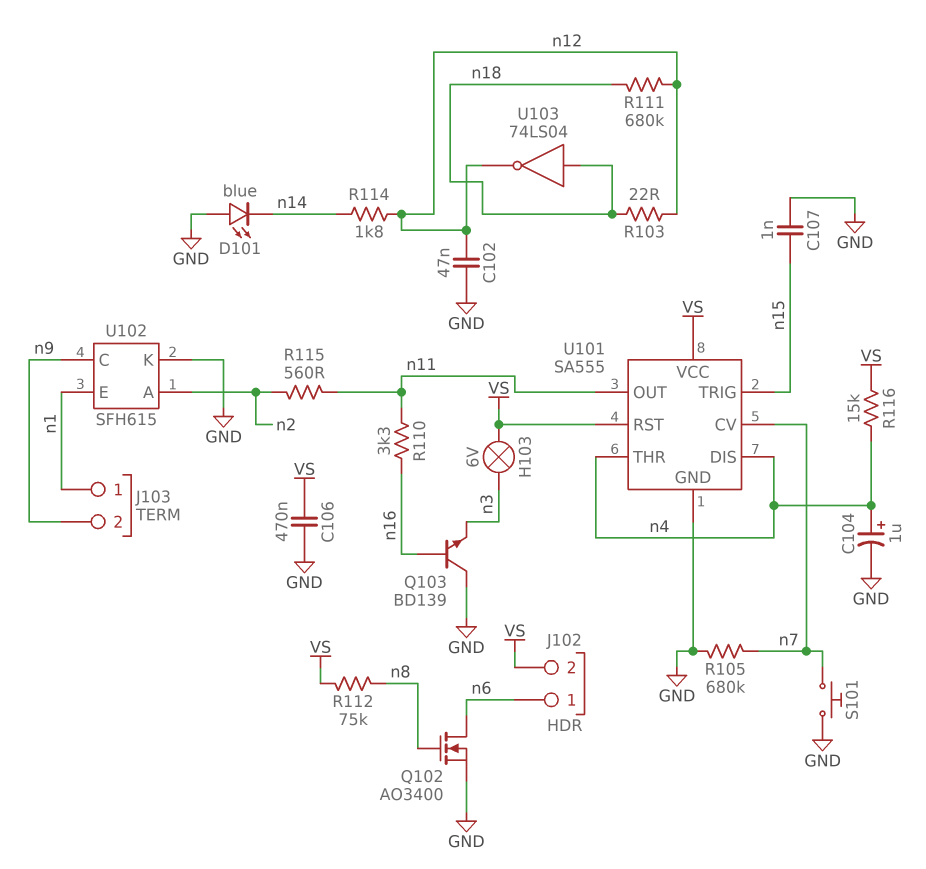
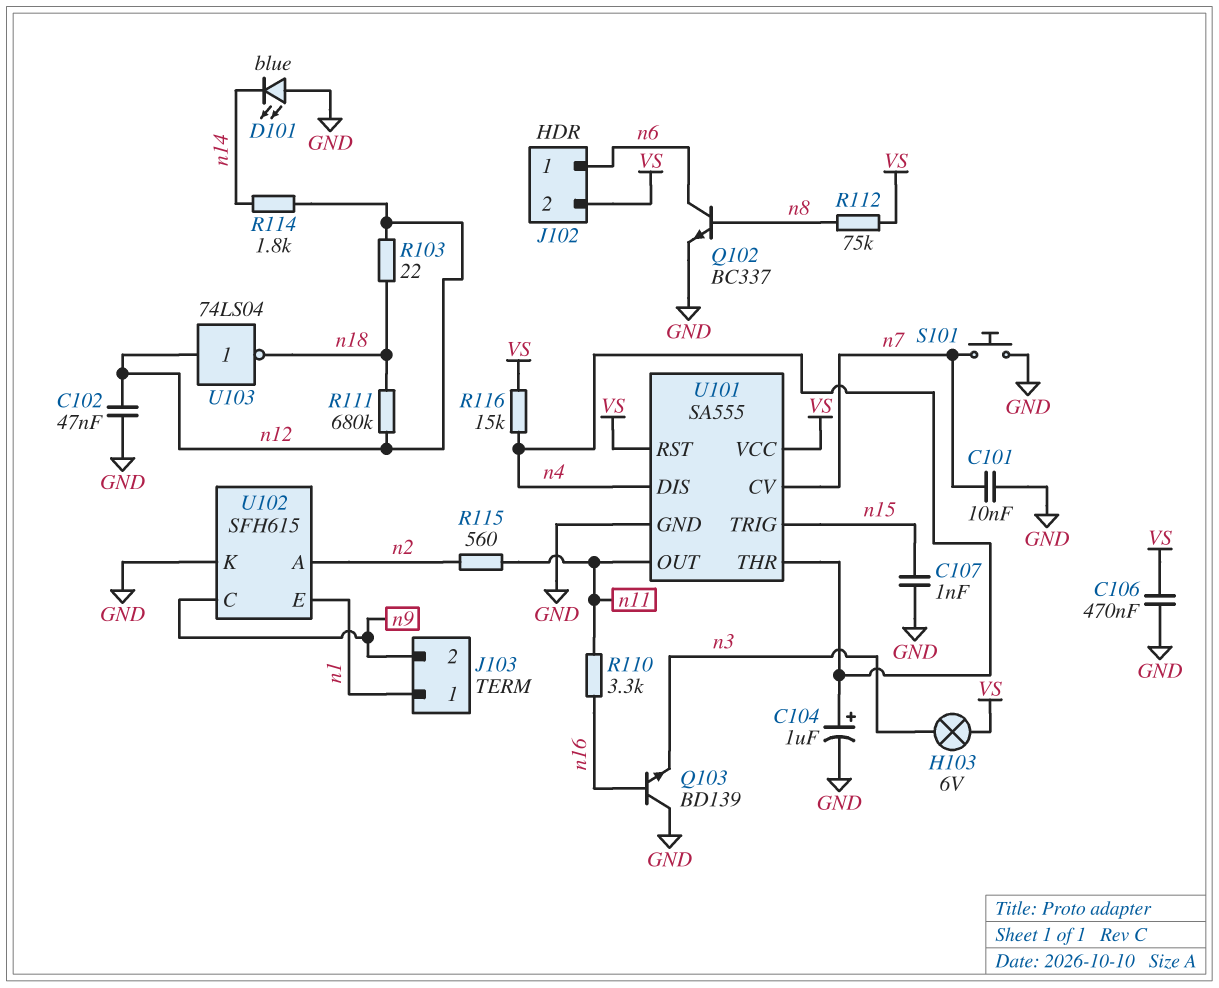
C101: none -> 10nF (GND, n7)
Q102: NMOS AO3400 (G n8, D n6, S GND) -> NPN BC337 (B n8, C n6, E GND)
R105: 680k (GND, n7) -> none
U103: NOT 74LS04 (in n18, out n12) -> NOT 74LS04 (in n12, out n18)

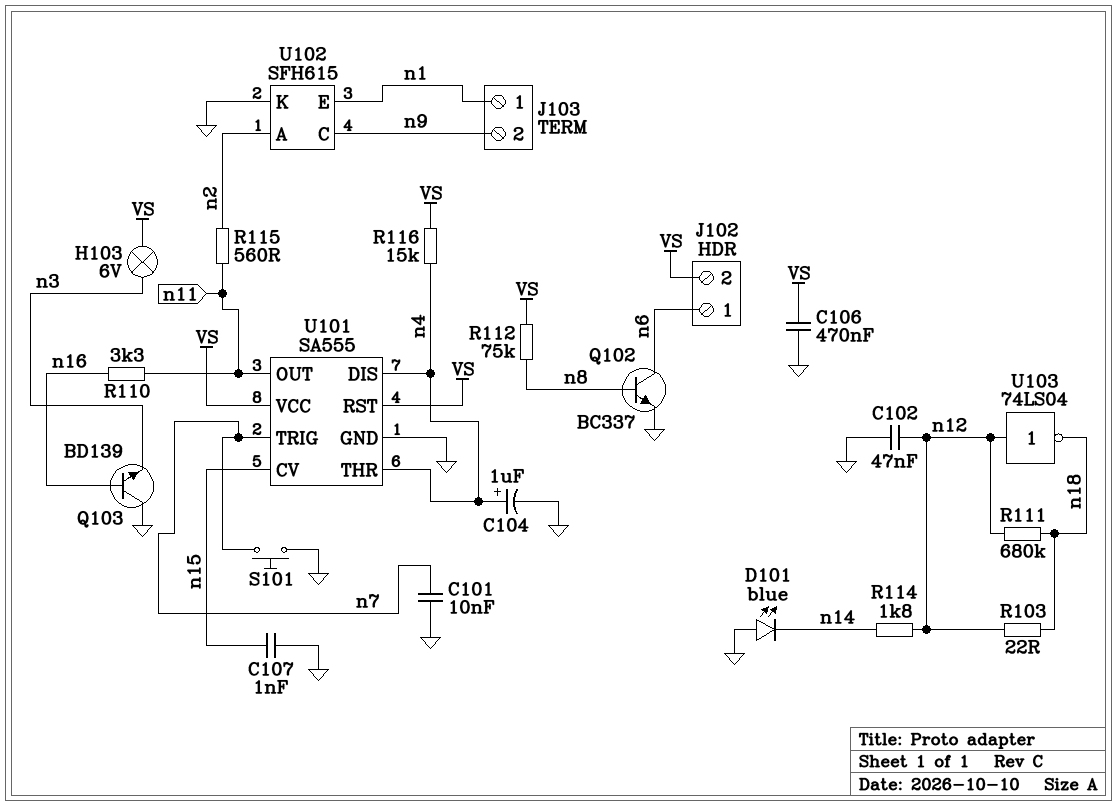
U101 pin CV: n7 -> n15
U101 pin TRIG: n15 -> n7

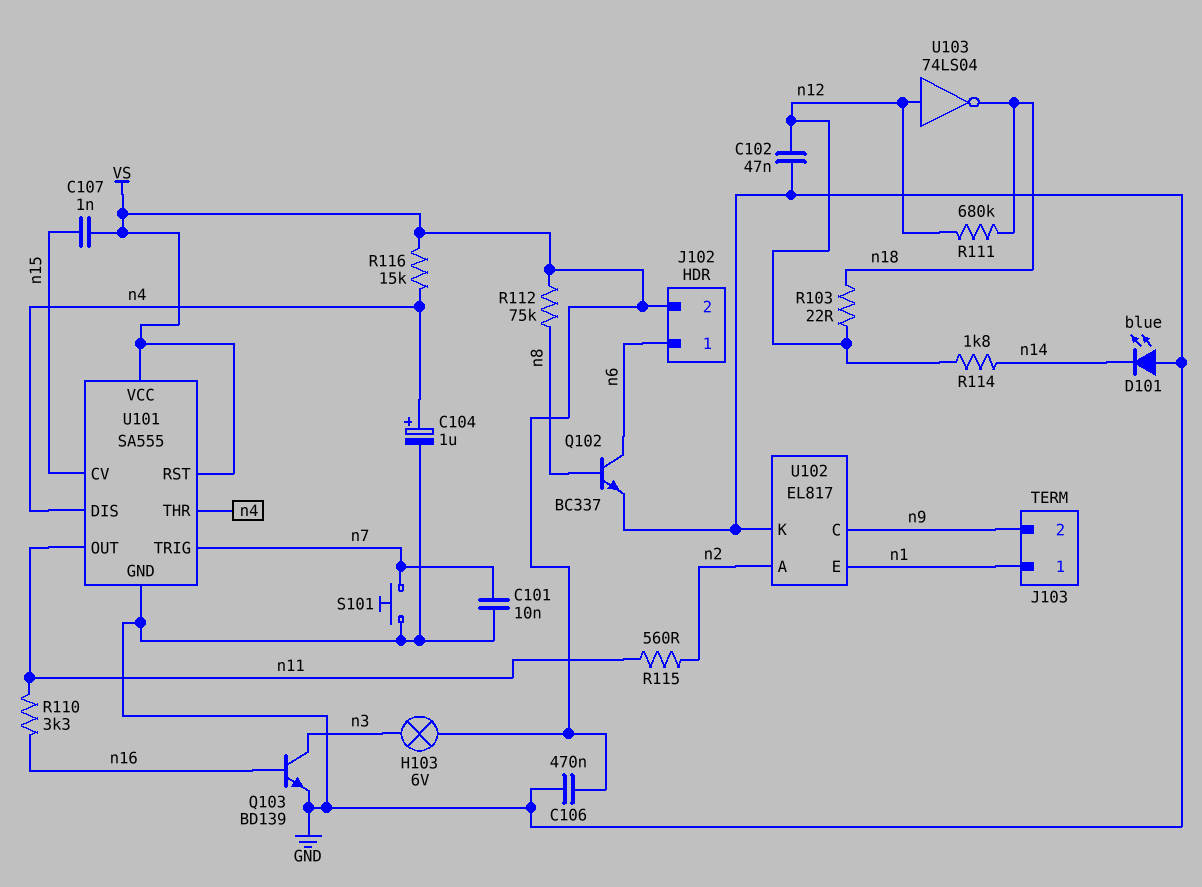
C107: 1nF (GND, n15) -> 1nF (VS, n15)
Q103: NPN BD139 (B n16, C GND, E n3) -> NPN BD139 (B n16, C n3, E GND)
U102: SFH615 -> EL817

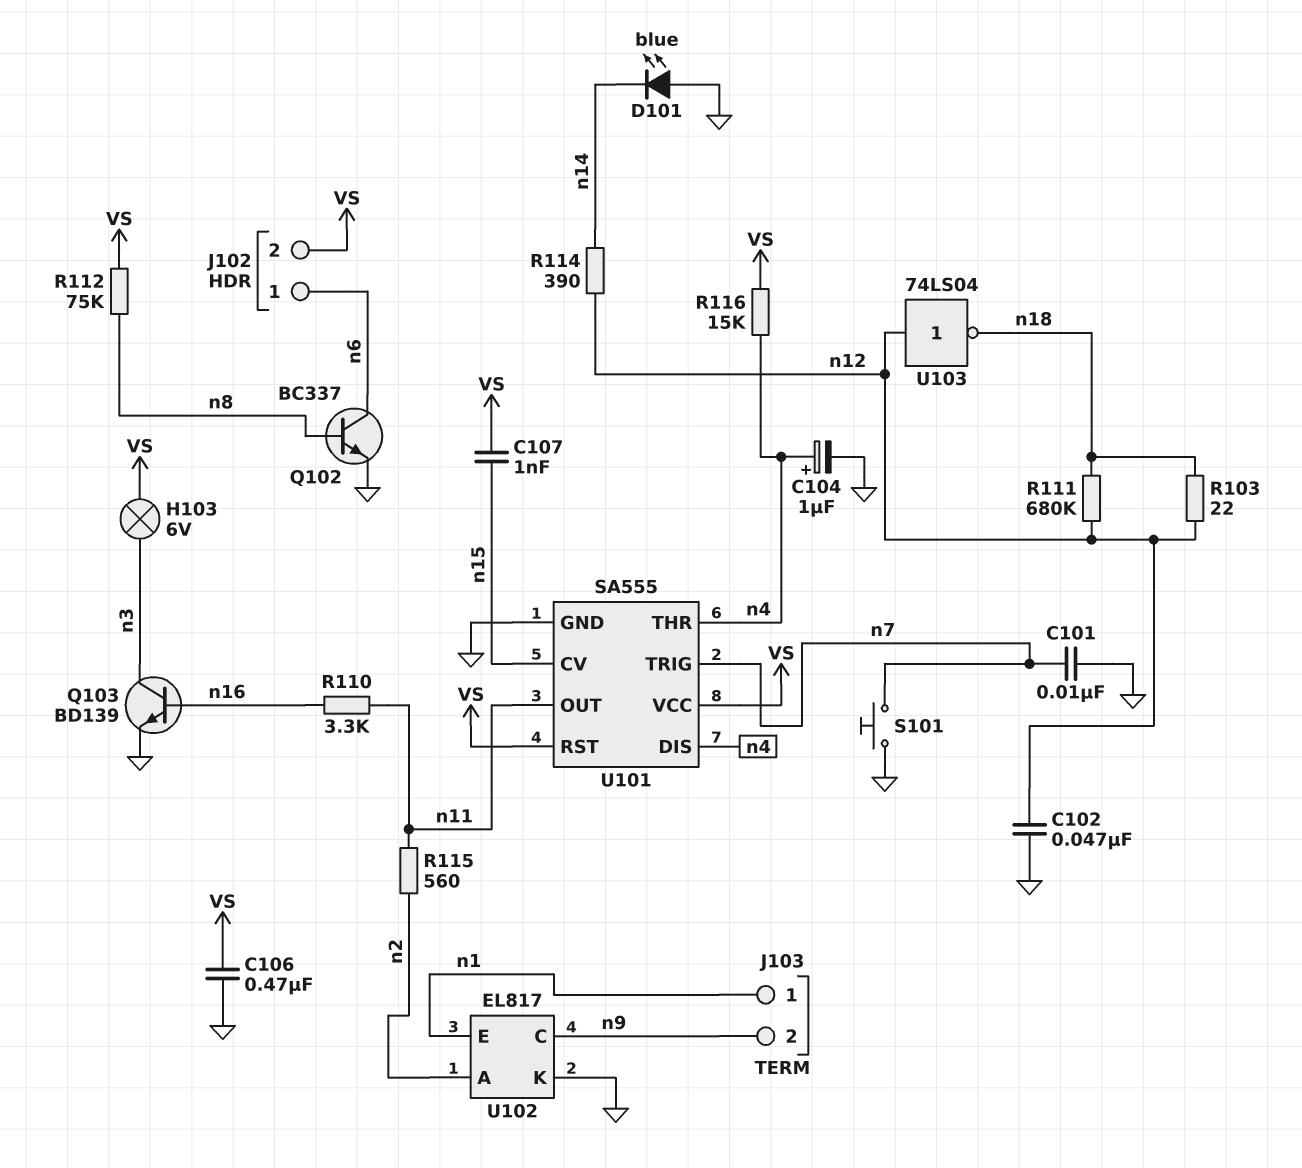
R114: 1.8k (n12, n14) -> 390 (n12, n14)

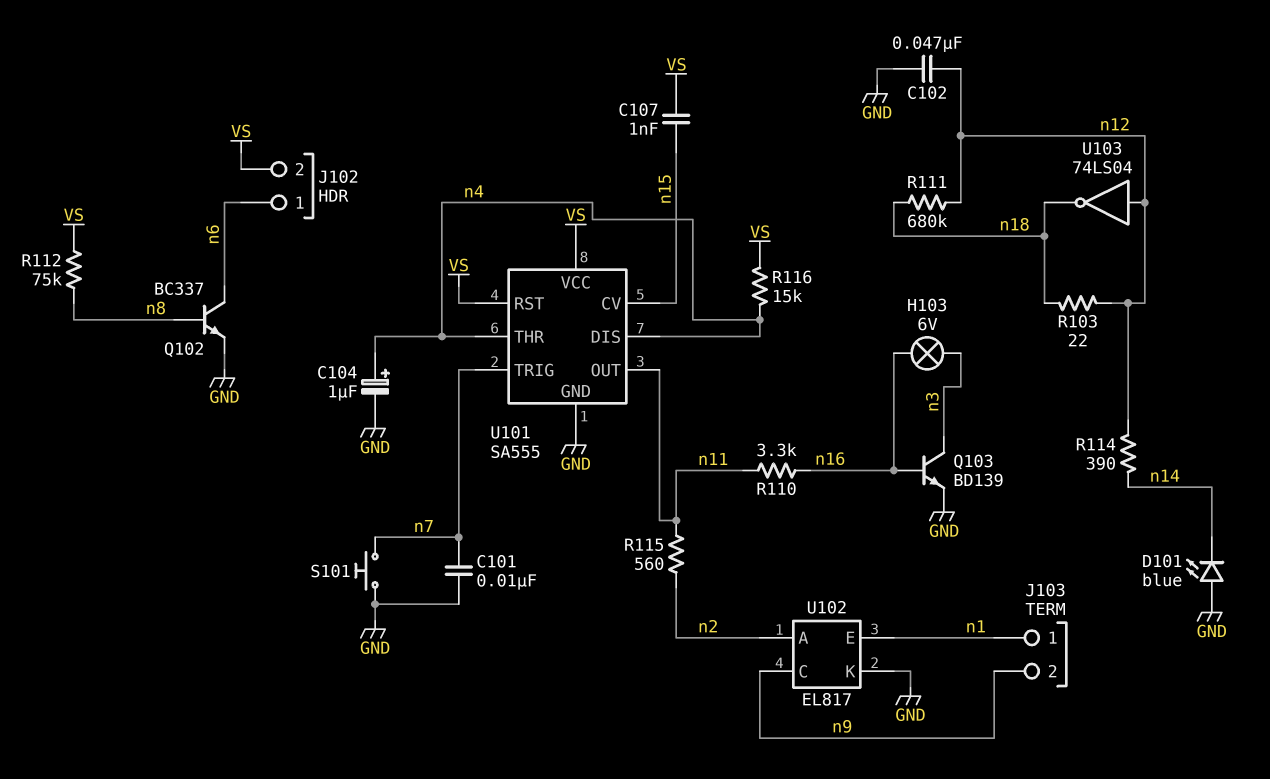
C106: 470nF (GND, VS) -> none
H103: lamp 6V (VS, n3) -> lamp 6V (n3, n16)

